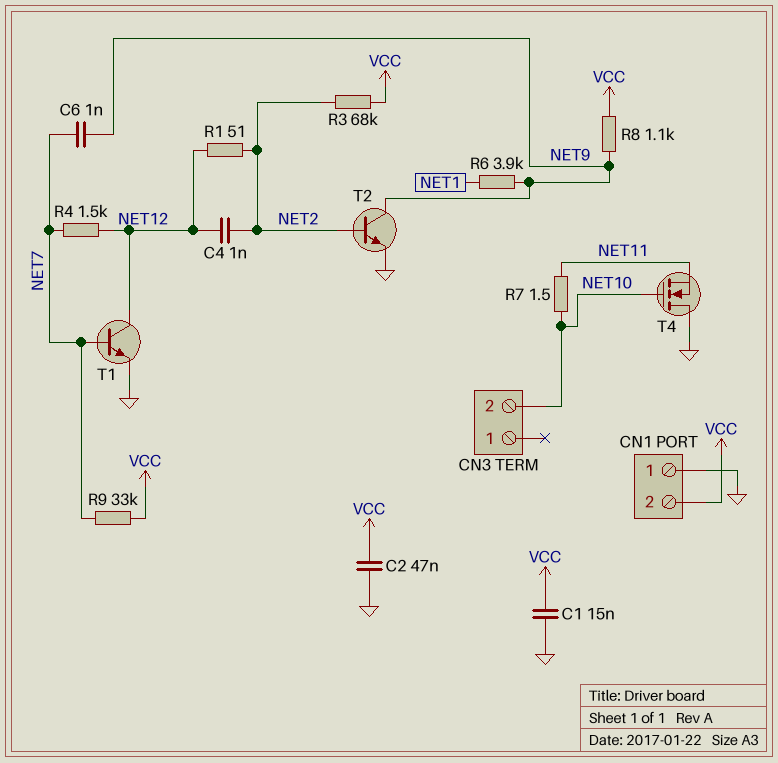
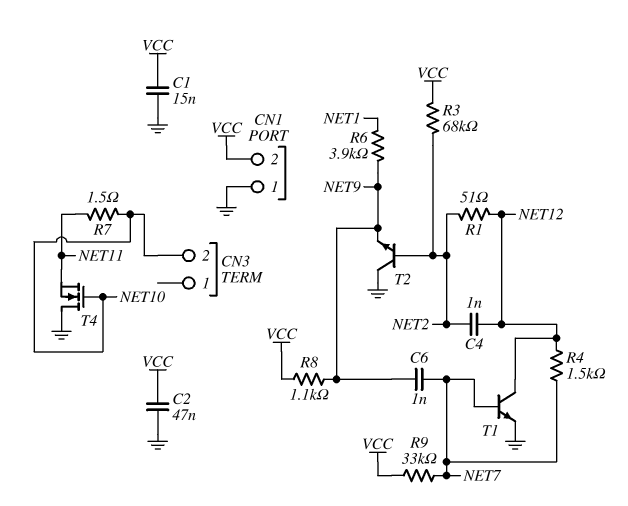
T2: NPN (B NET2, C NET9, E GND) -> NPN (B NET2, C GND, E NET9)

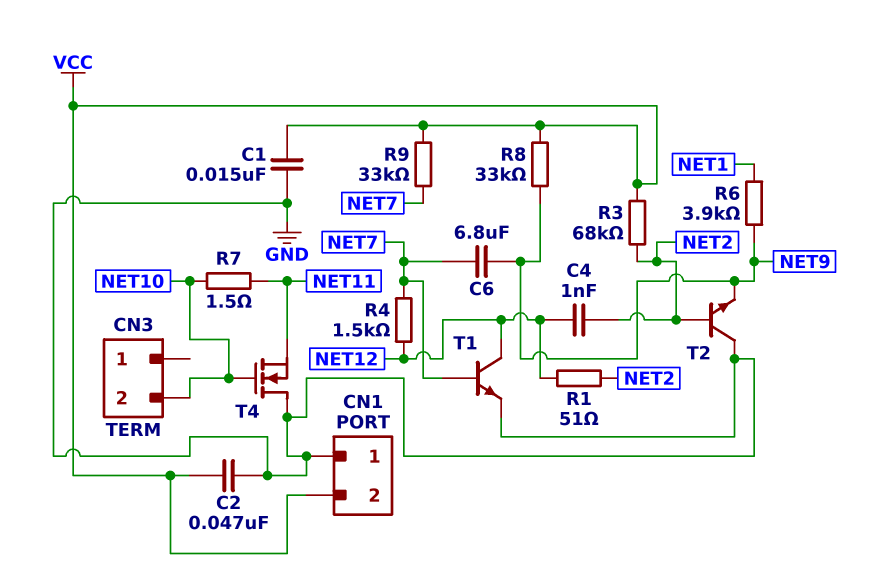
C6: 1nF (NET7, NET9) -> 6.8uF (NET7, NET9)
R8: 1.1k (NET9, VCC) -> 33k (NET9, VCC)

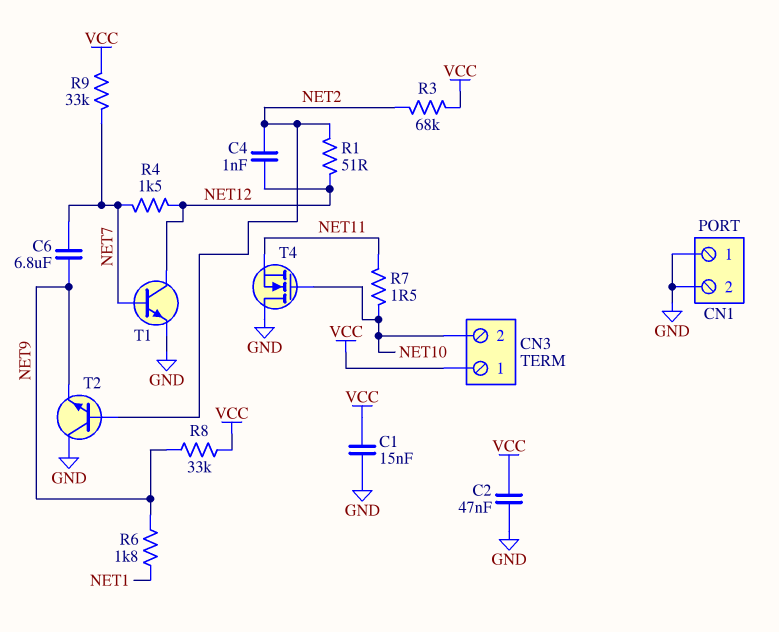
CN1 pin 2: VCC -> GND
CN3 pin 1: none -> VCC
R6: 3.9k (NET1, NET9) -> 1.8k (NET1, NET9)

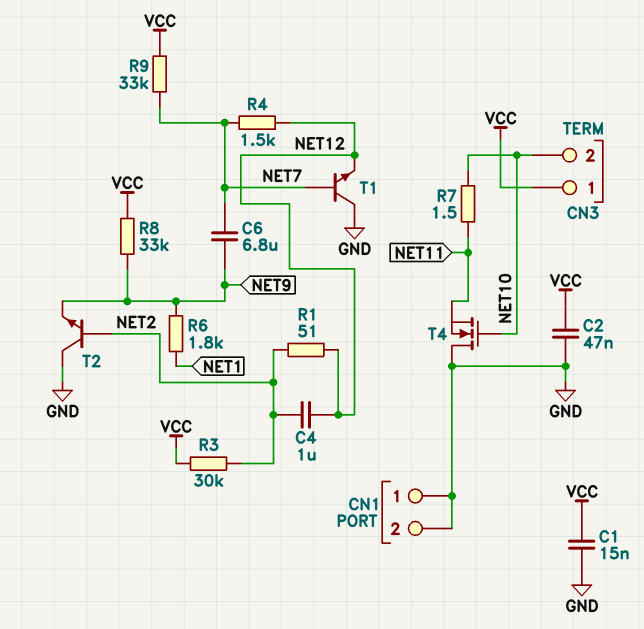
C4: 1nF (NET2, NET12) -> 1uF (NET2, NET12)
R3: 68k (NET2, VCC) -> 30k (NET2, VCC)
T1: NPN (B NET7, C NET12, E GND) -> NPN (B NET7, C GND, E NET12)

